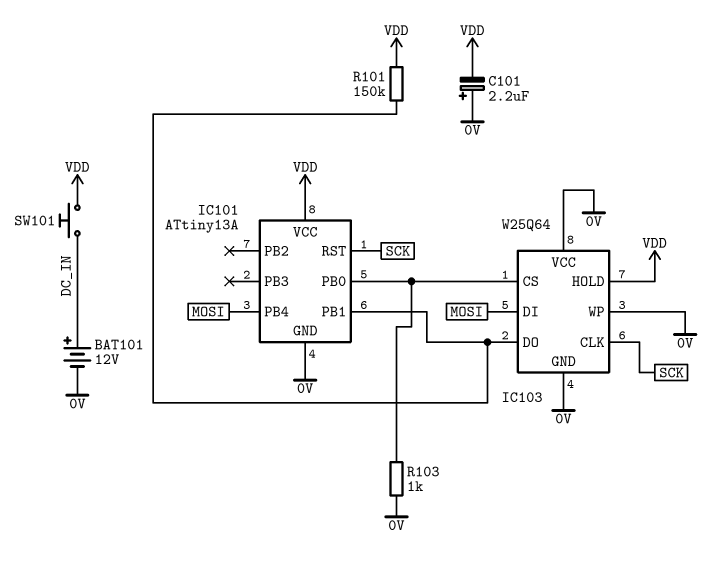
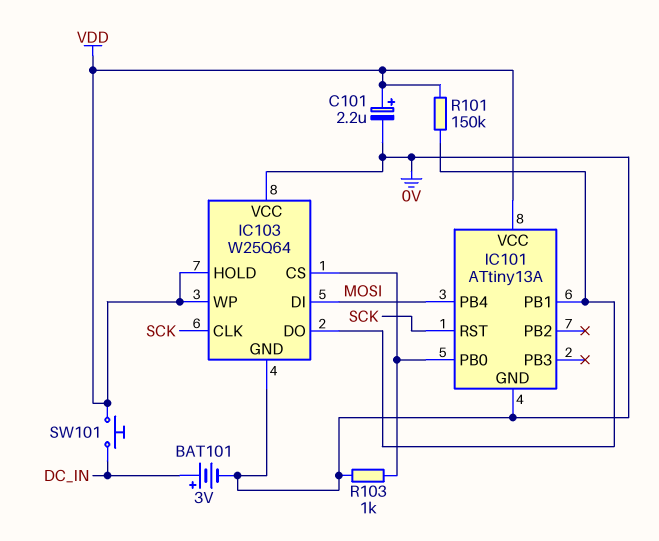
BAT101: 12V (plus DC_IN, minus 0V) -> 3V (plus DC_IN, minus 0V)
C101: 2.2uF (plus 0V, minus VDD) -> 2.2uF (plus VDD, minus 0V)
IC103 pin WP: 0V -> VDD

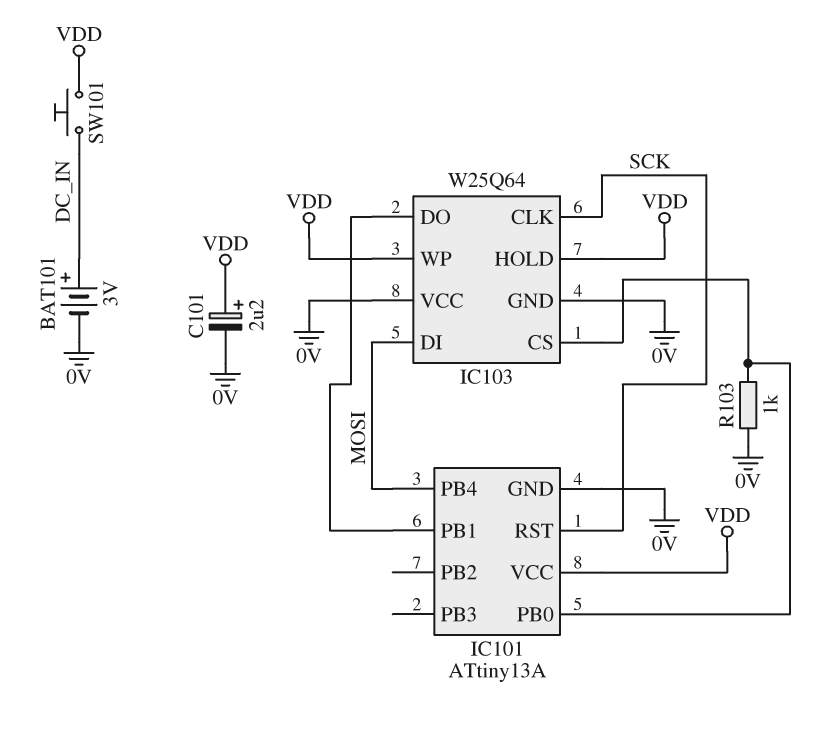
R101: 150k (IC101/PB1, VDD) -> none

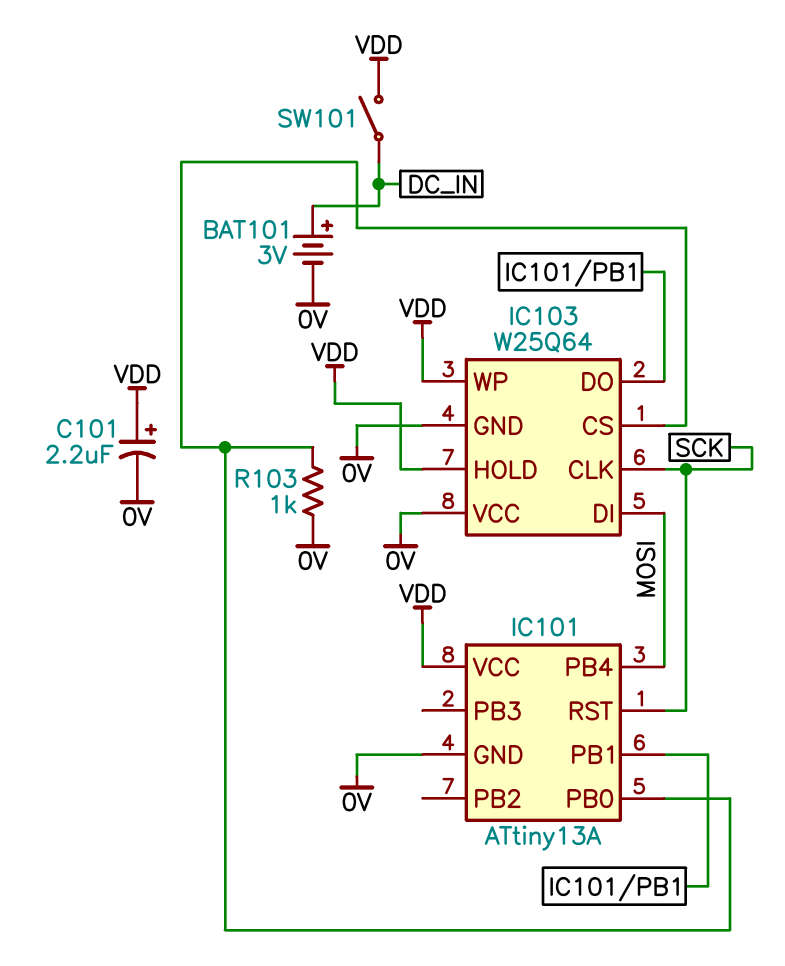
SW101: button (DC_IN, VDD) -> switch (DC_IN, VDD)

